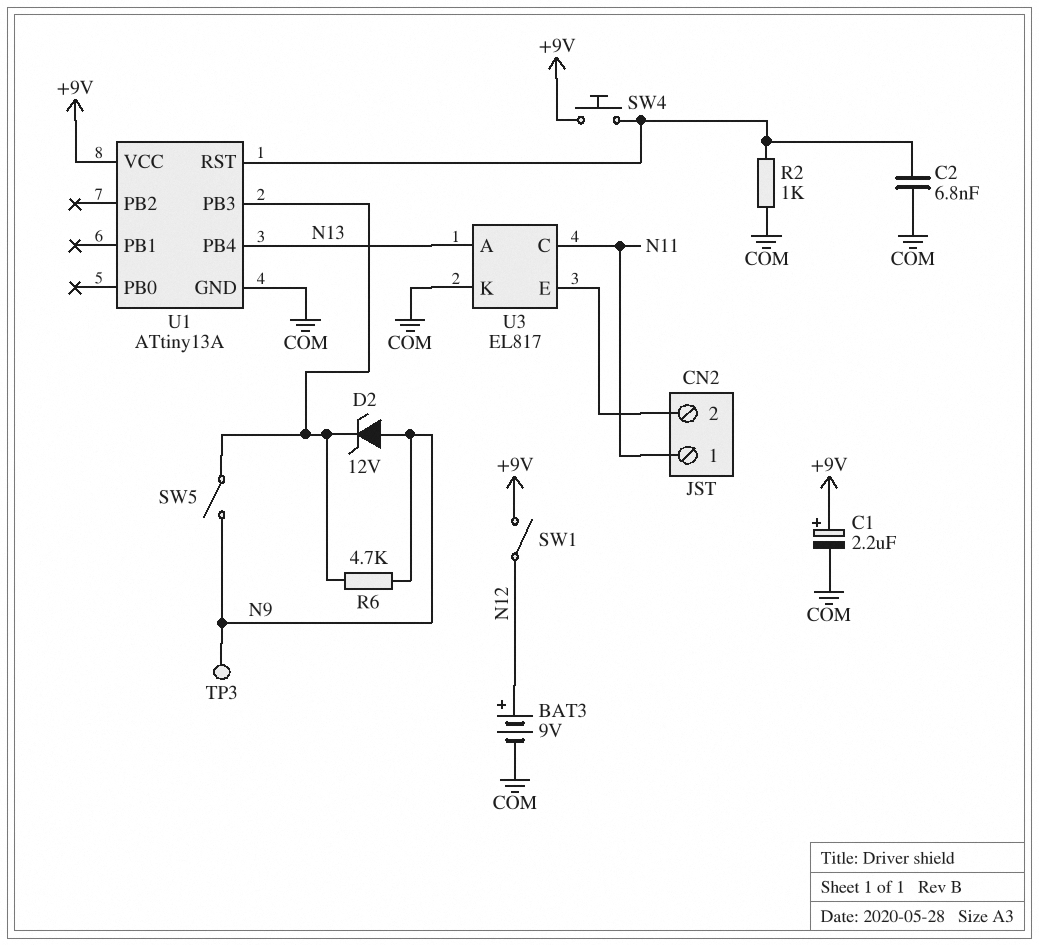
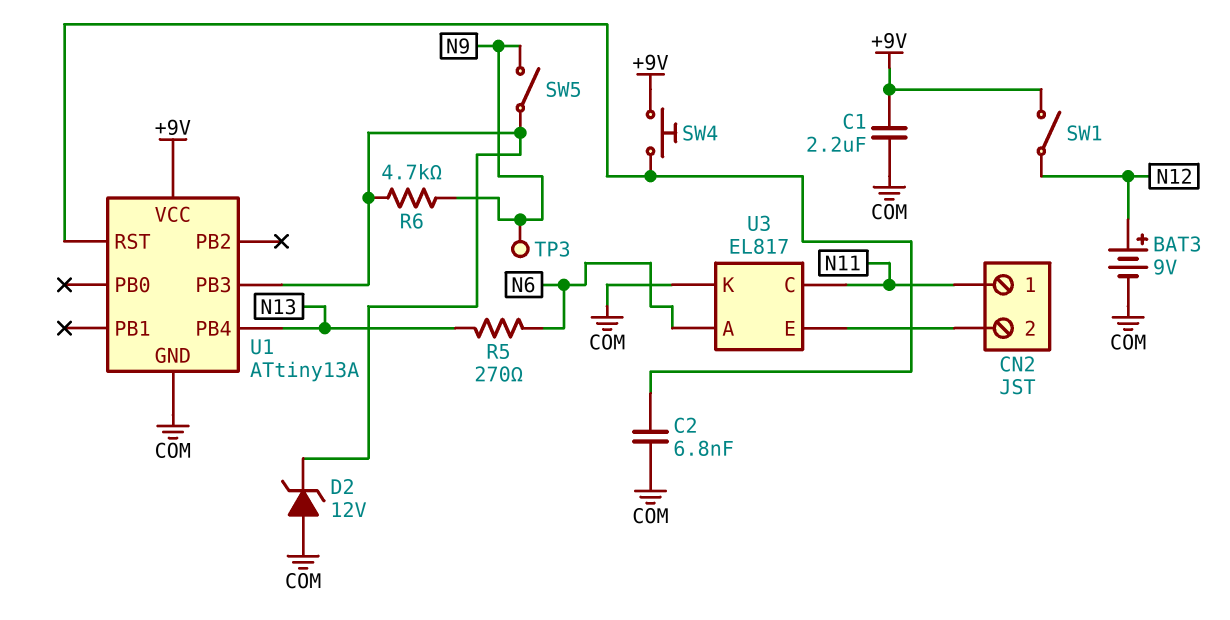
C1: 2.2uF (plus +9V, minus COM) -> 2.2uF (+9V, COM)
D2: zener 12V (A N9, K U1/PB3) -> zener 12V (A COM, K U1/PB3)
R2: 1k (COM, U1/RST) -> none
R5: none -> 270 (N6, N13)
U3 pin A: N13 -> N6

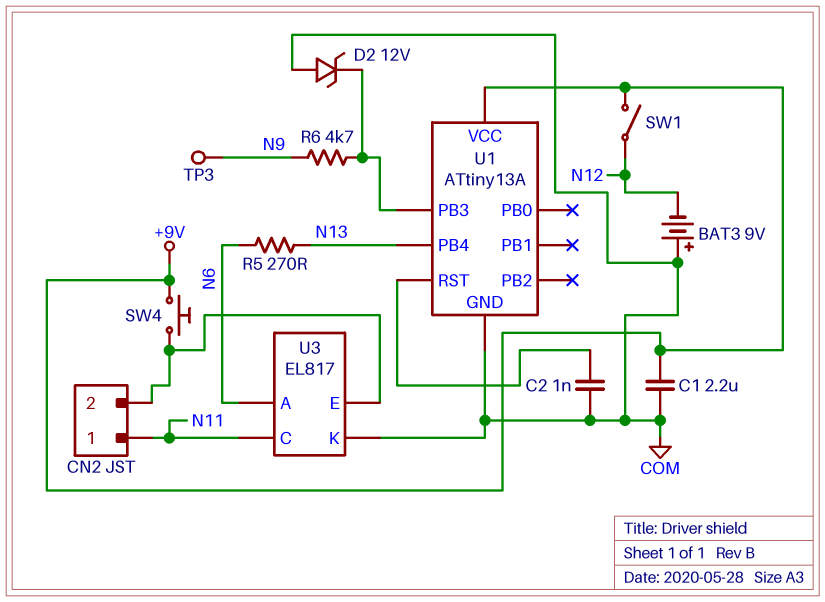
BAT3: 9V (plus N12, minus COM) -> 9V (plus COM, minus N12)
C2: 6.8nF (COM, U1/RST) -> 1nF (COM, U1/RST)
SW4: button (+9V, U1/RST) -> button (+9V, CN2/2)
SW5: switch (N9, U1/PB3) -> none

